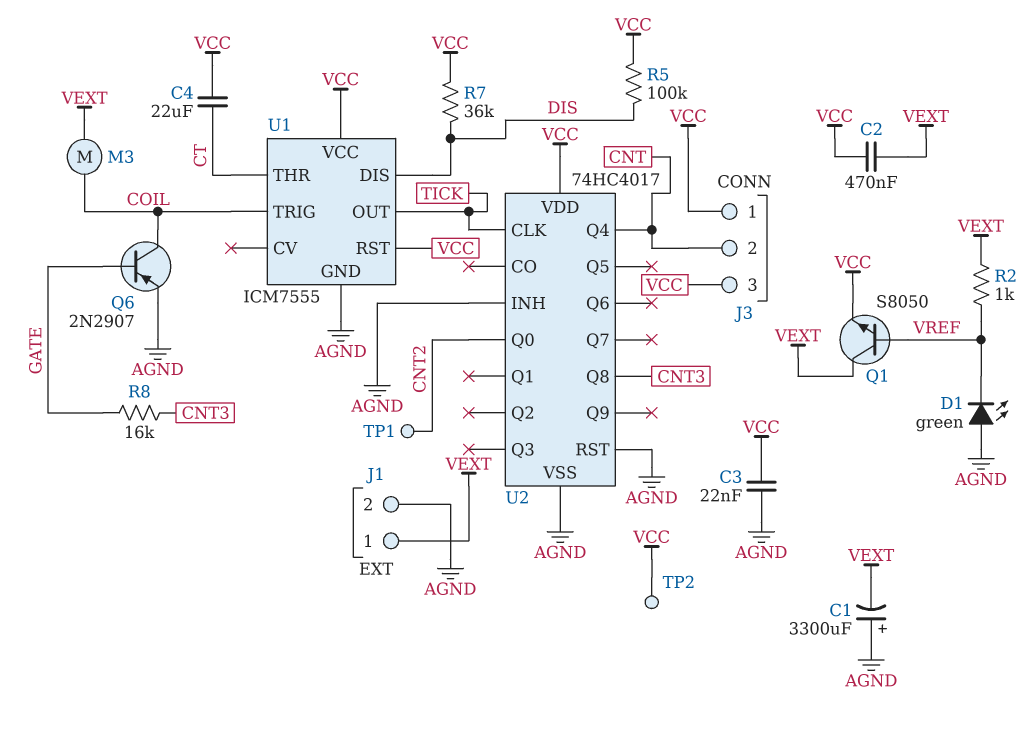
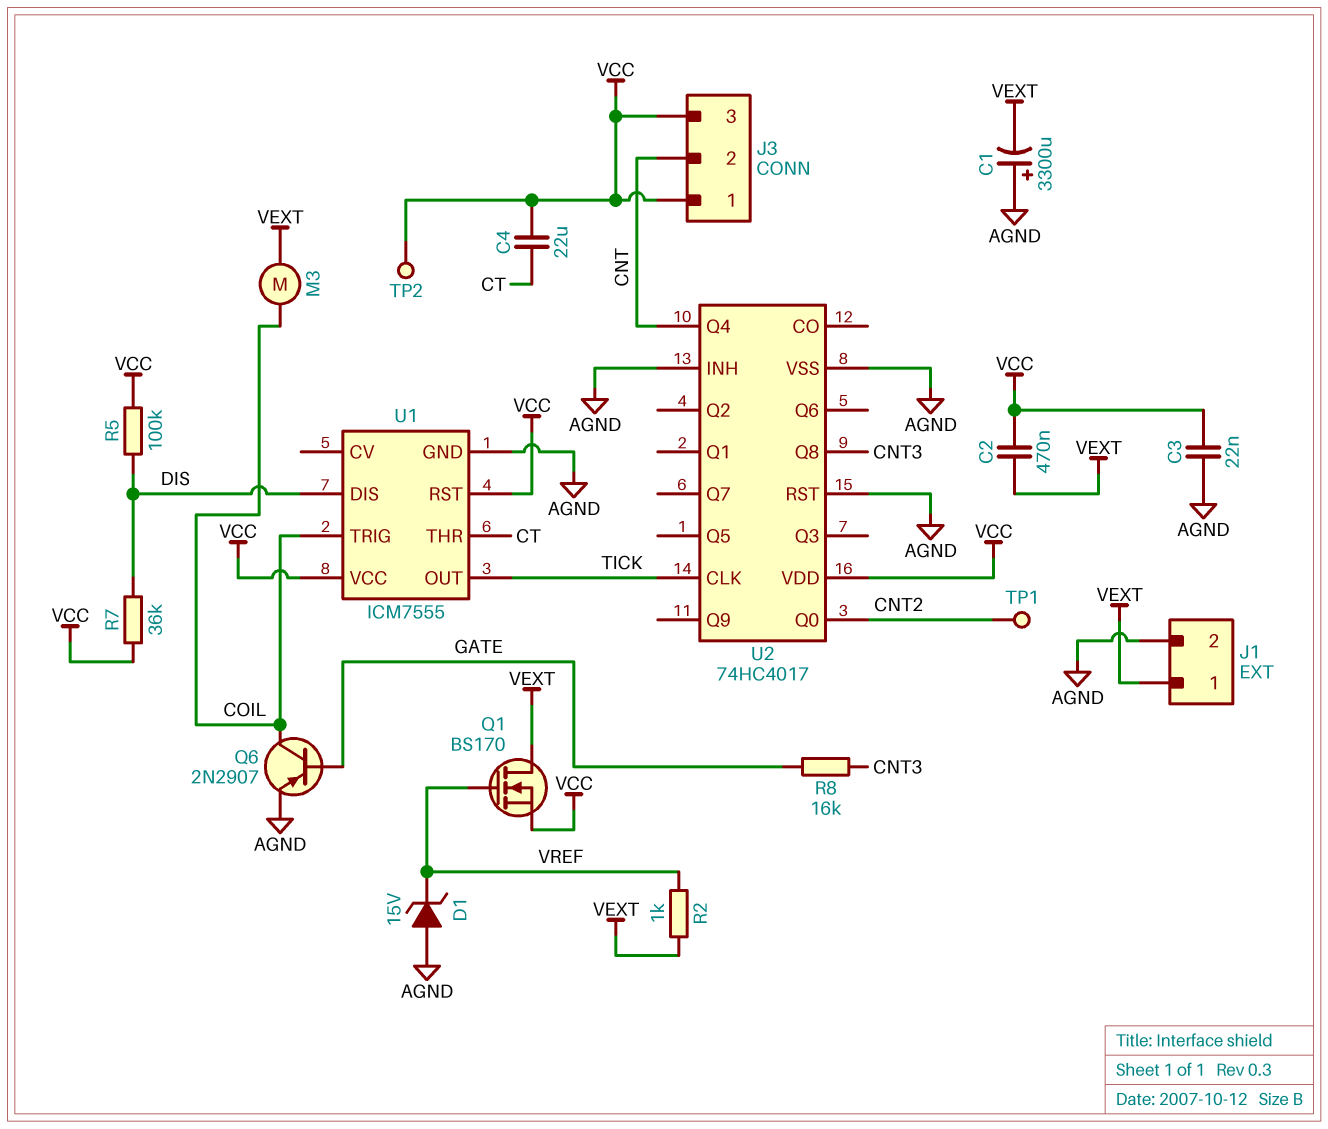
D1: LED green (A AGND, K VREF) -> zener 15V (A AGND, K VREF)
Q1: NPN S8050 (B VREF, C VEXT, E VCC) -> NMOS BS170 (G VREF, D VEXT, S VCC)

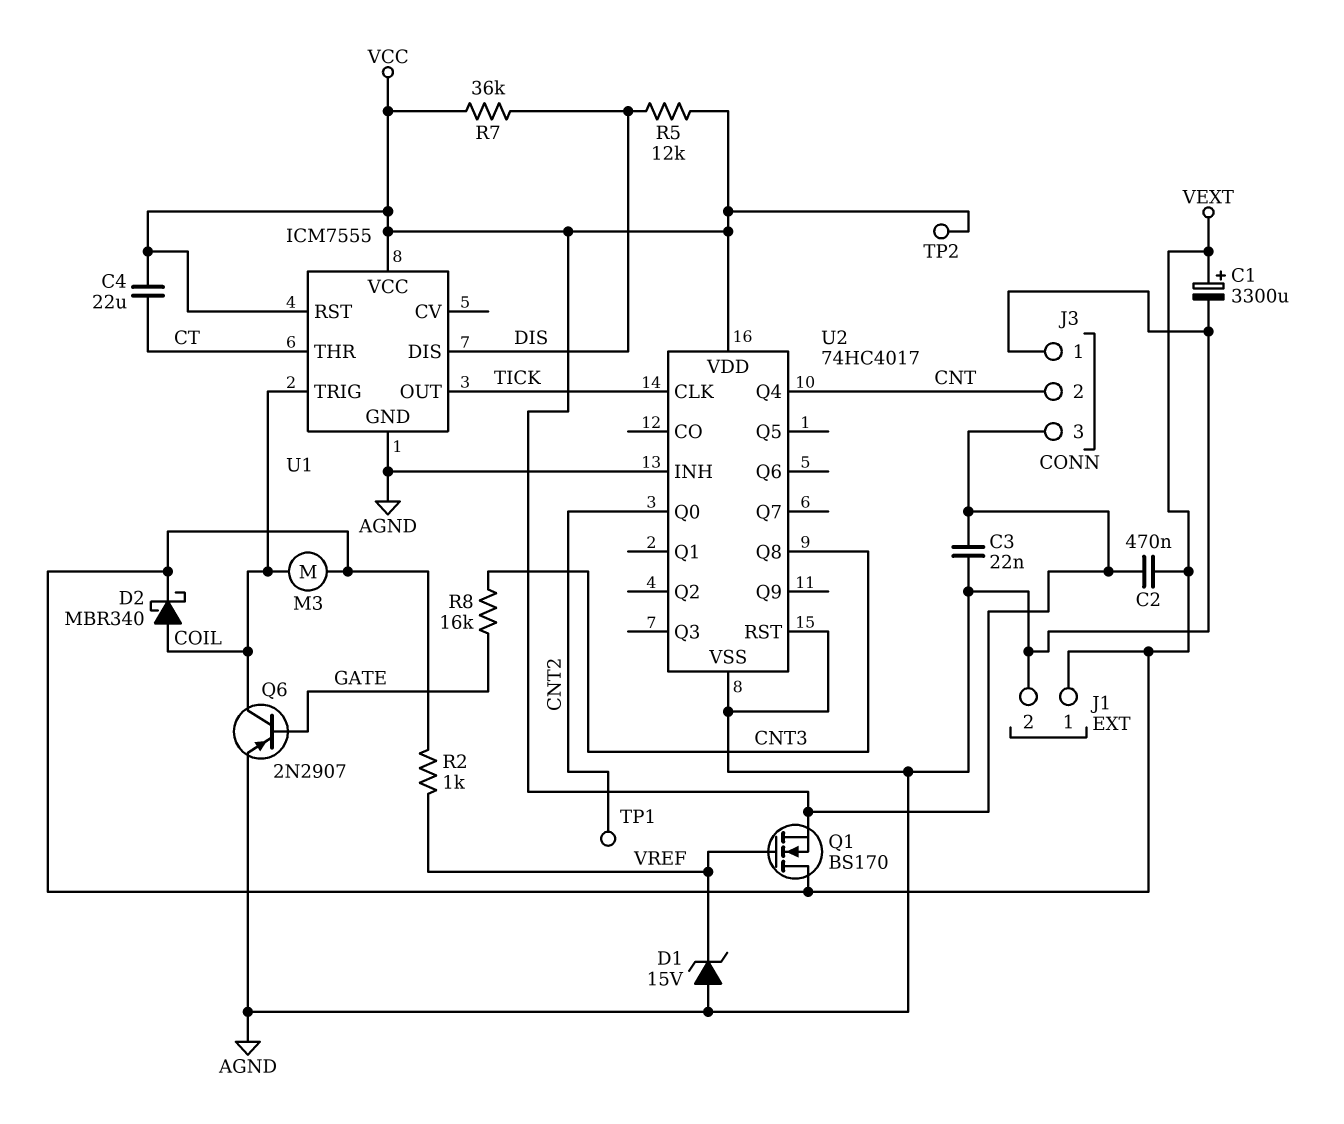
C1: 3300uF (plus AGND, minus VEXT) -> 3300uF (plus VEXT, minus AGND)
D2: none -> schottky MBR340 (A COIL, K VEXT)
J3 pin 1: VCC -> AGND
R5: 100k (DIS, VCC) -> 12k (DIS, VCC)

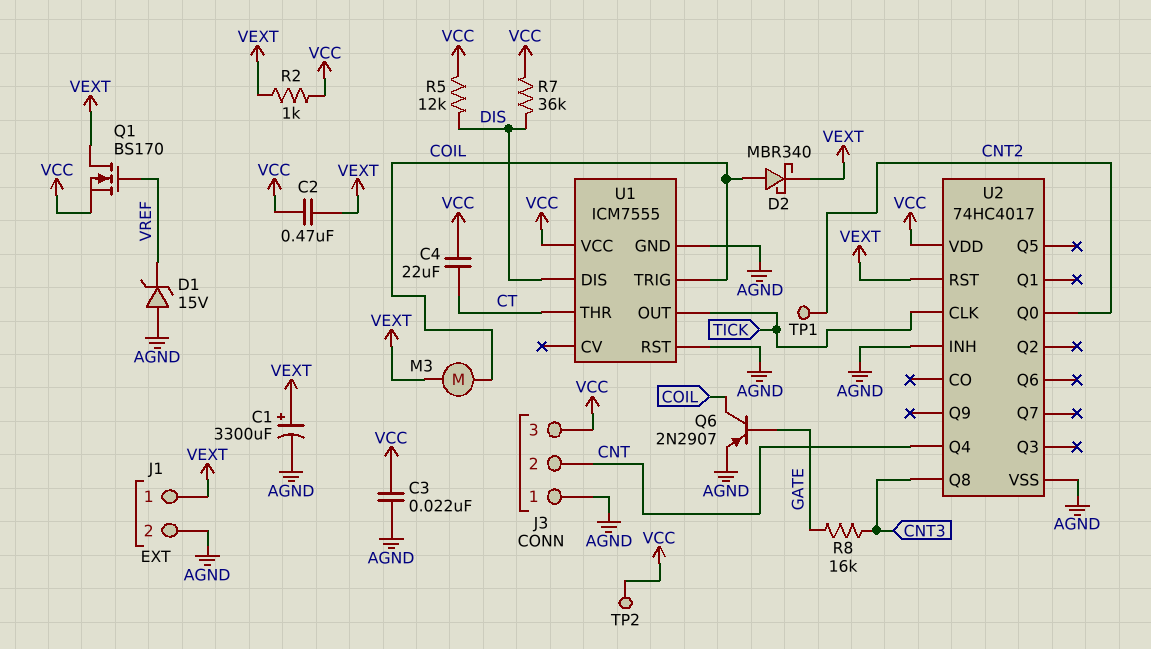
R2: 1k (VEXT, VREF) -> 1k (VCC, VEXT)
U1 pin RST: VCC -> AGND
U2 pin RST: AGND -> VEXT

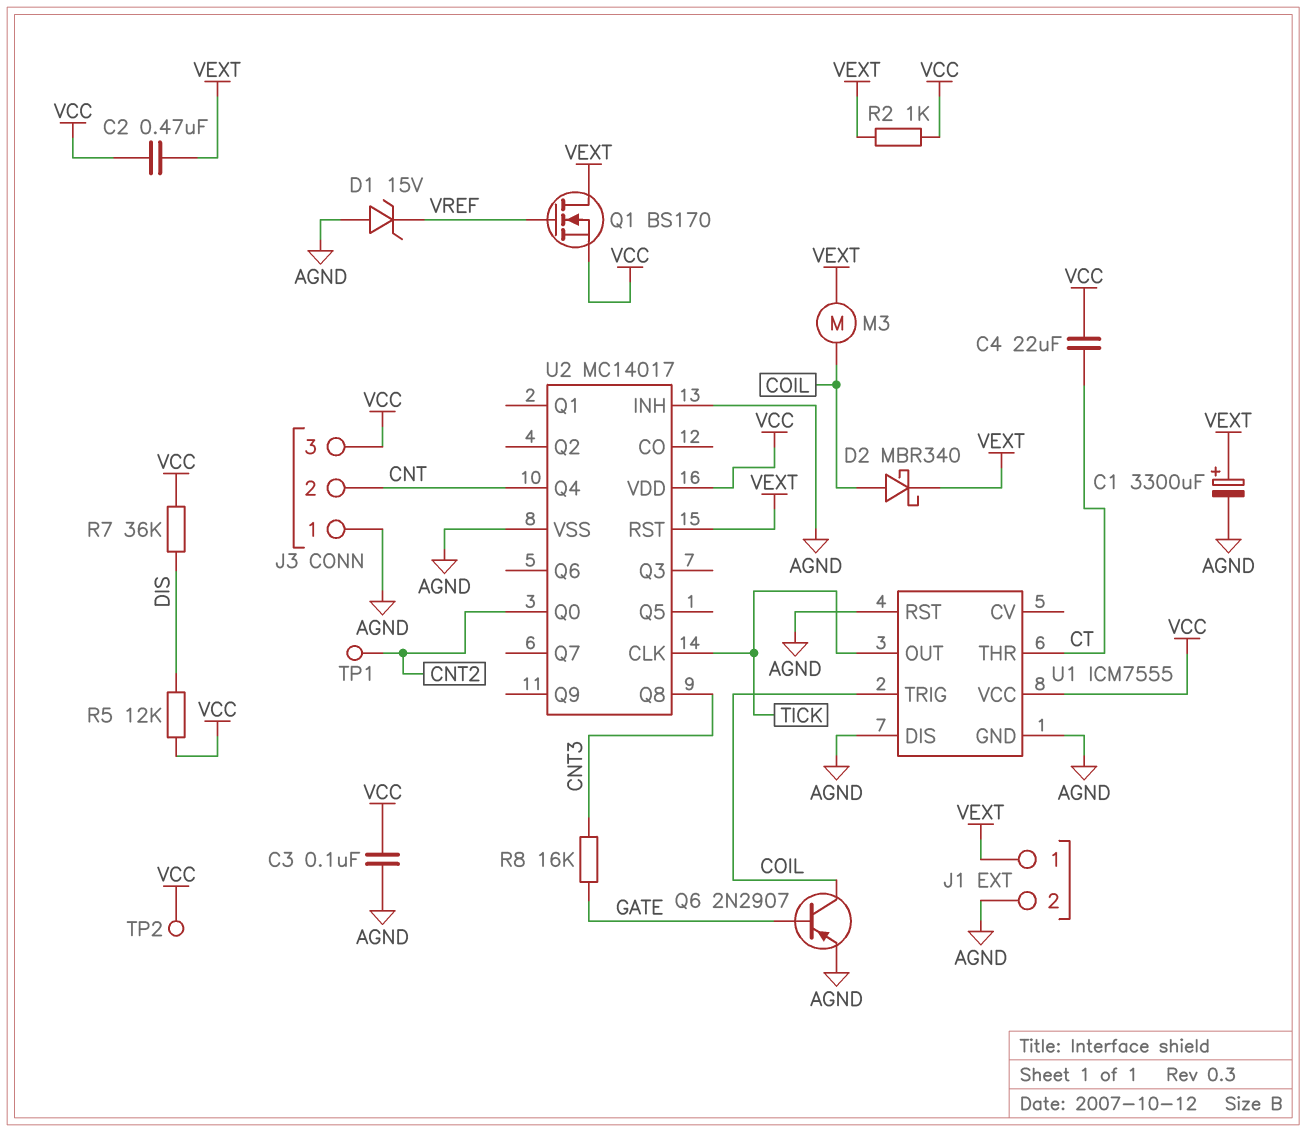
C3: 22nF (AGND, VCC) -> 100nF (AGND, VCC)
U1 pin DIS: DIS -> AGND
U2: 74HC4017 -> MC14017

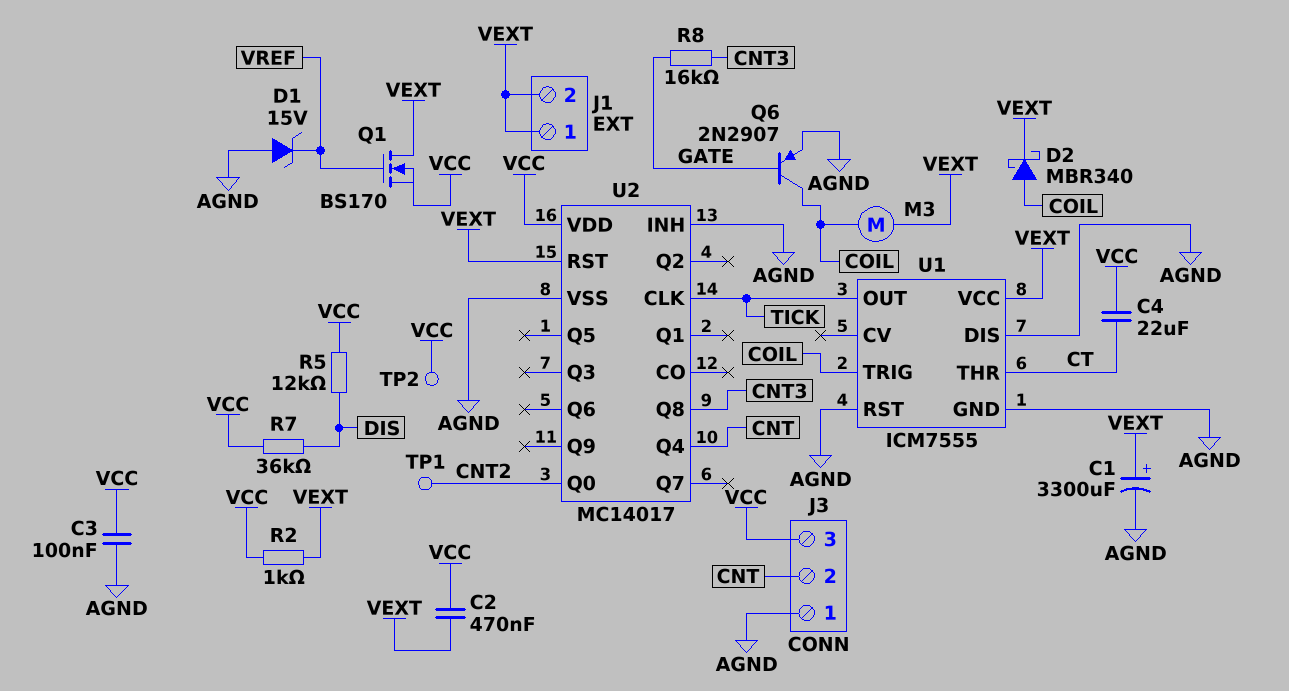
J1 pin 2: AGND -> VEXT
U1 pin VCC: VCC -> VEXT

